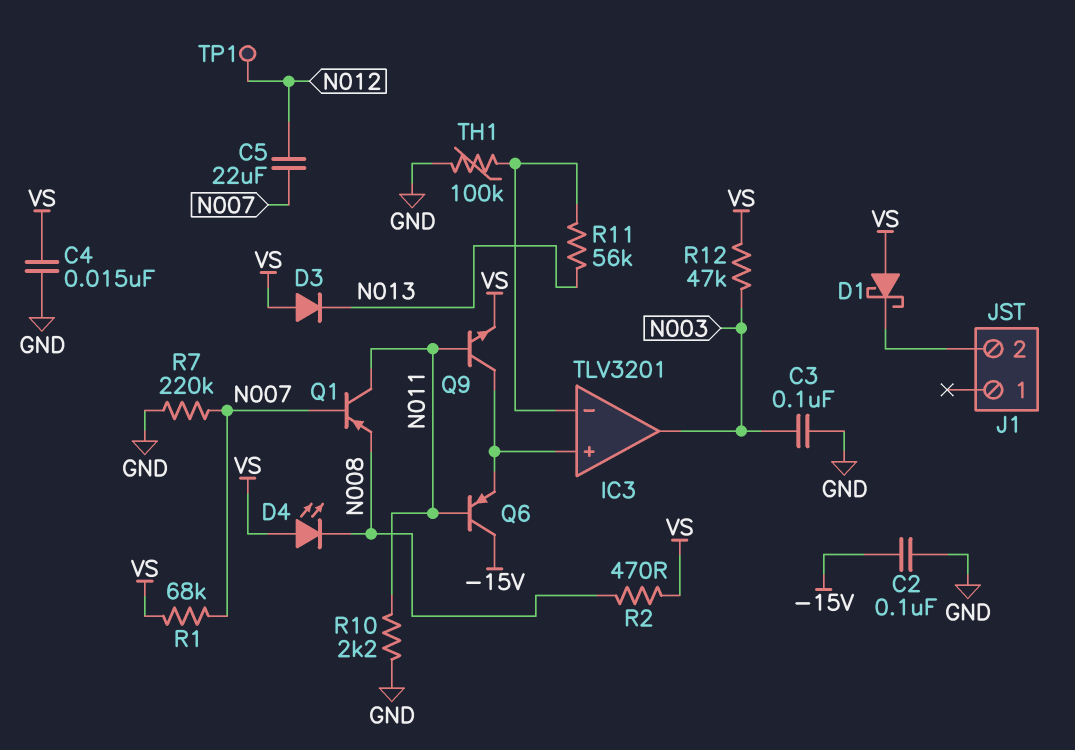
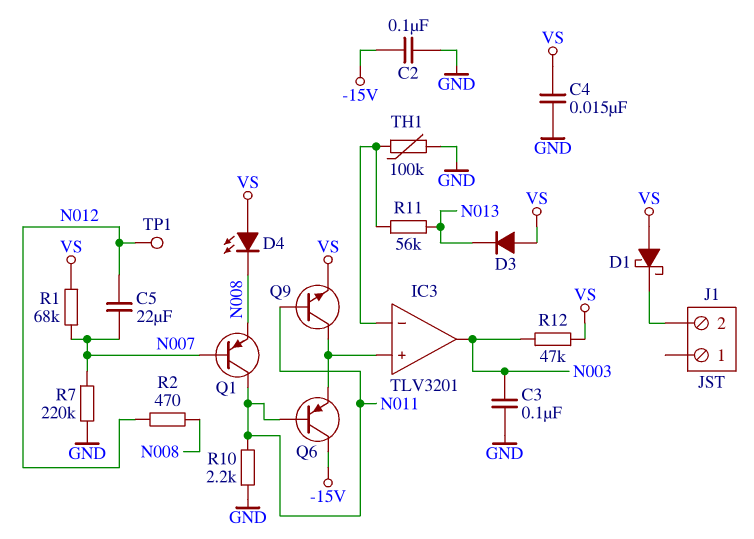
R2: 470 (N008, VS) -> 470 (N008, N012)

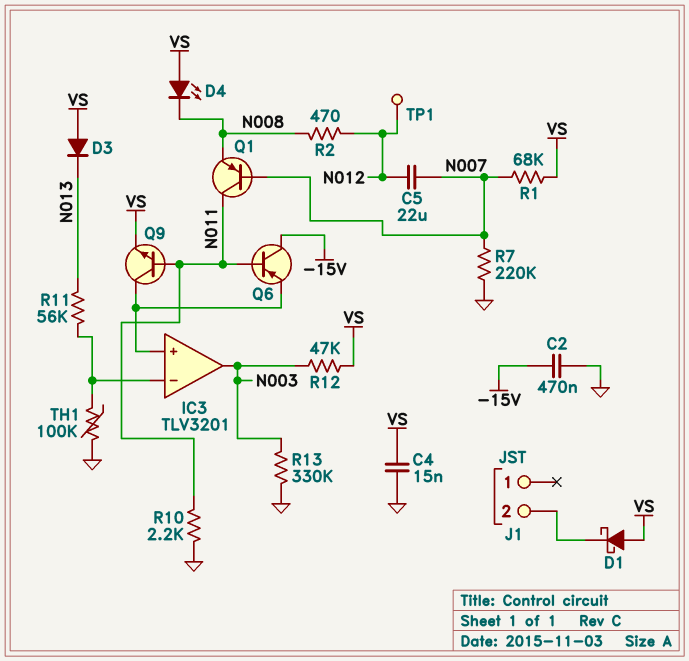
C2: 100nF (-15V, GND) -> 470nF (-15V, GND)
C3: 100nF (GND, N003) -> none
R13: none -> 330k (GND, N003)

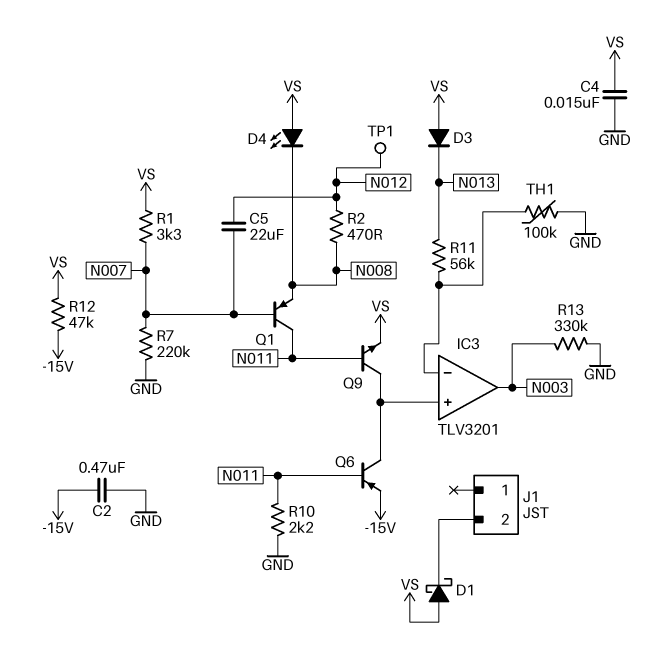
Q6: PNP (B N011, C -15V, E IC3/in+) -> PNP (B N011, C IC3/in+, E -15V)
R1: 68k (N007, VS) -> 3.3k (N007, VS)
R12: 47k (N003, VS) -> 47k (-15V, VS)

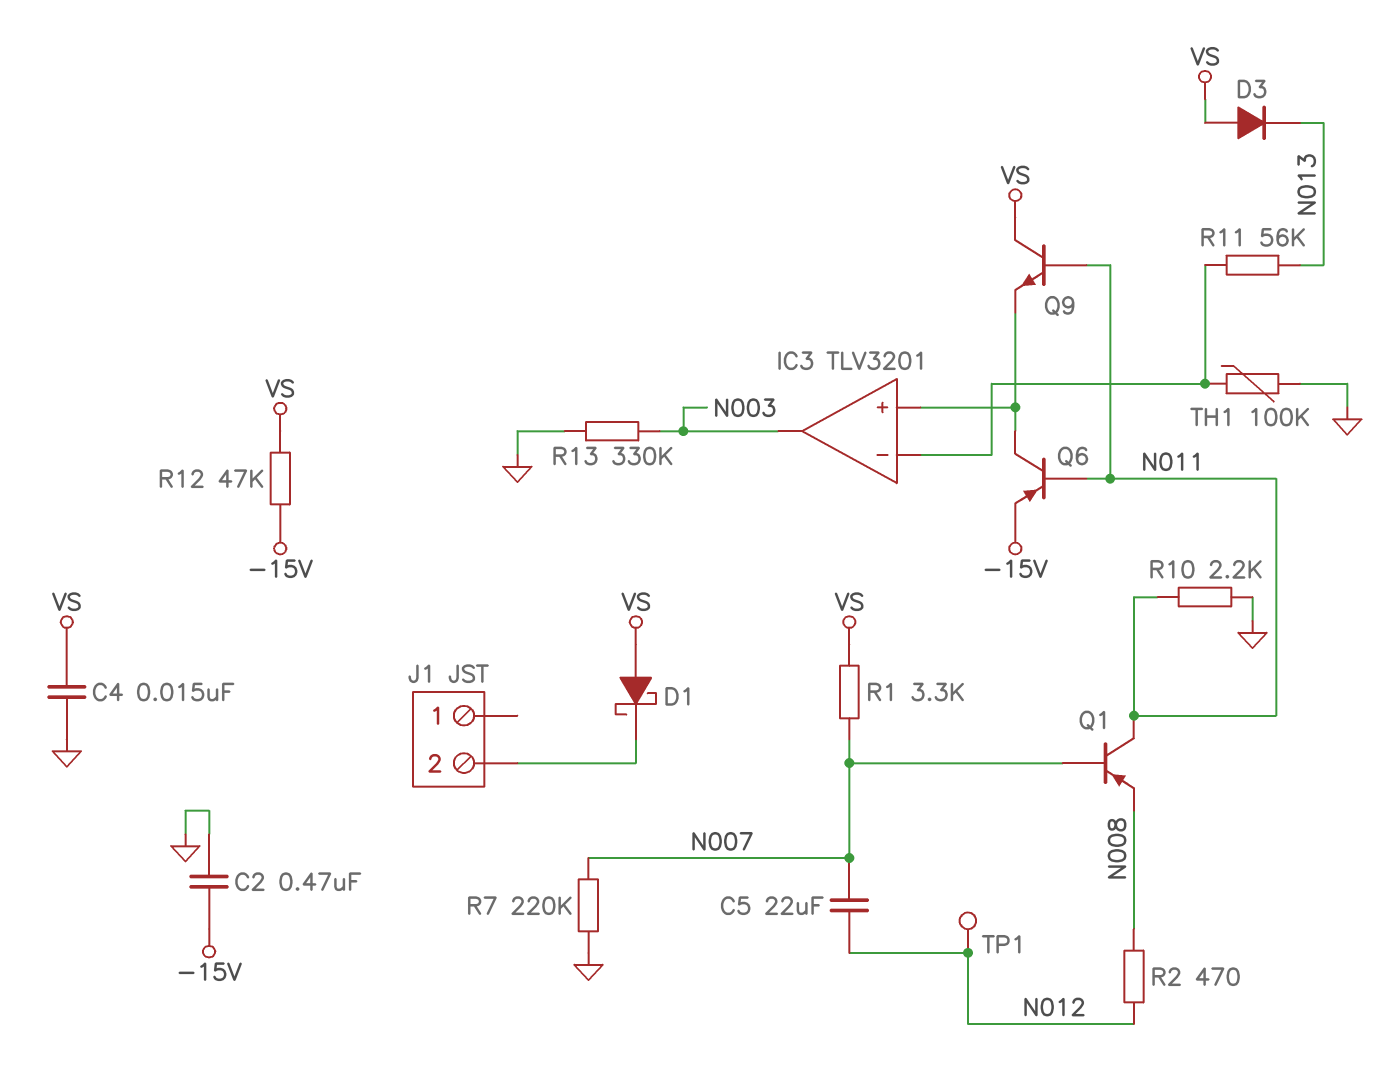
D4: LED (A VS, K N008) -> none
Q9: NPN (B N011, C IC3/in+, E VS) -> NPN (B N011, C VS, E IC3/in+)

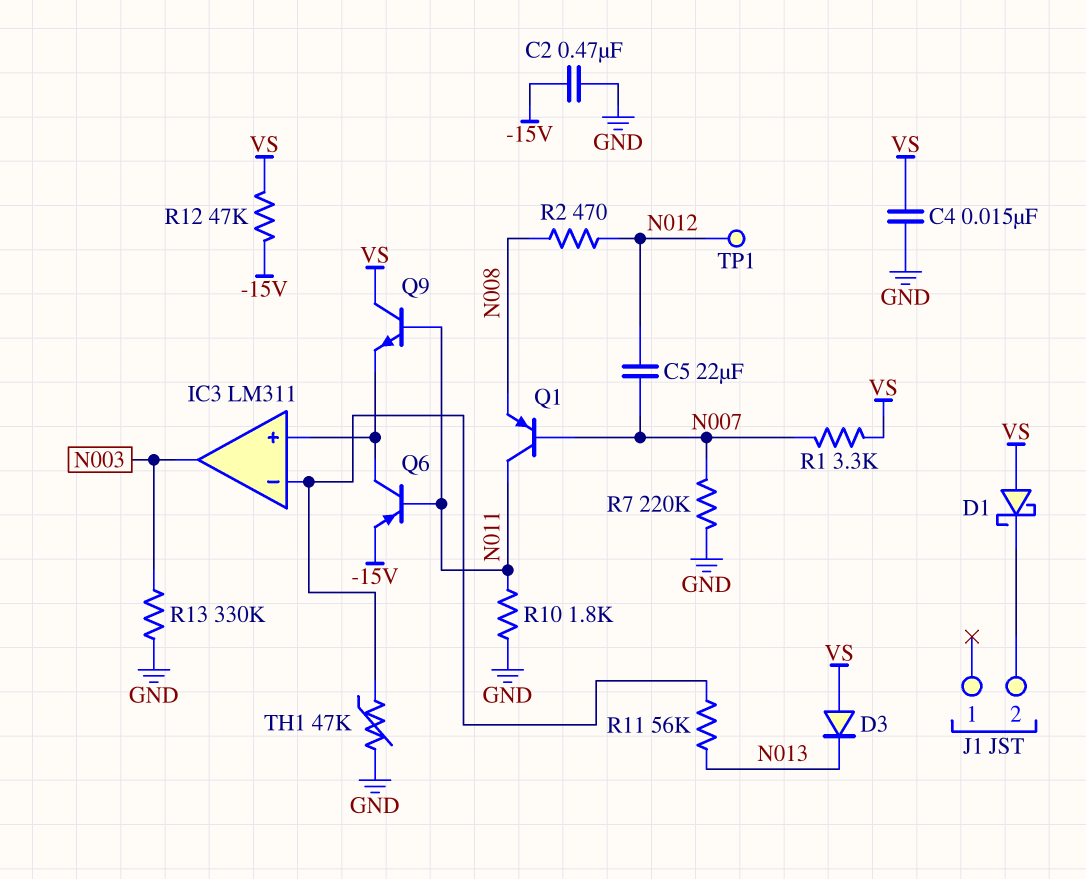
IC3: TLV3201 -> LM311
R10: 2.2k (GND, N011) -> 1.8k (GND, N011)
TH1: 100k (GND, IC3/in-) -> 47k (GND, IC3/in-)

